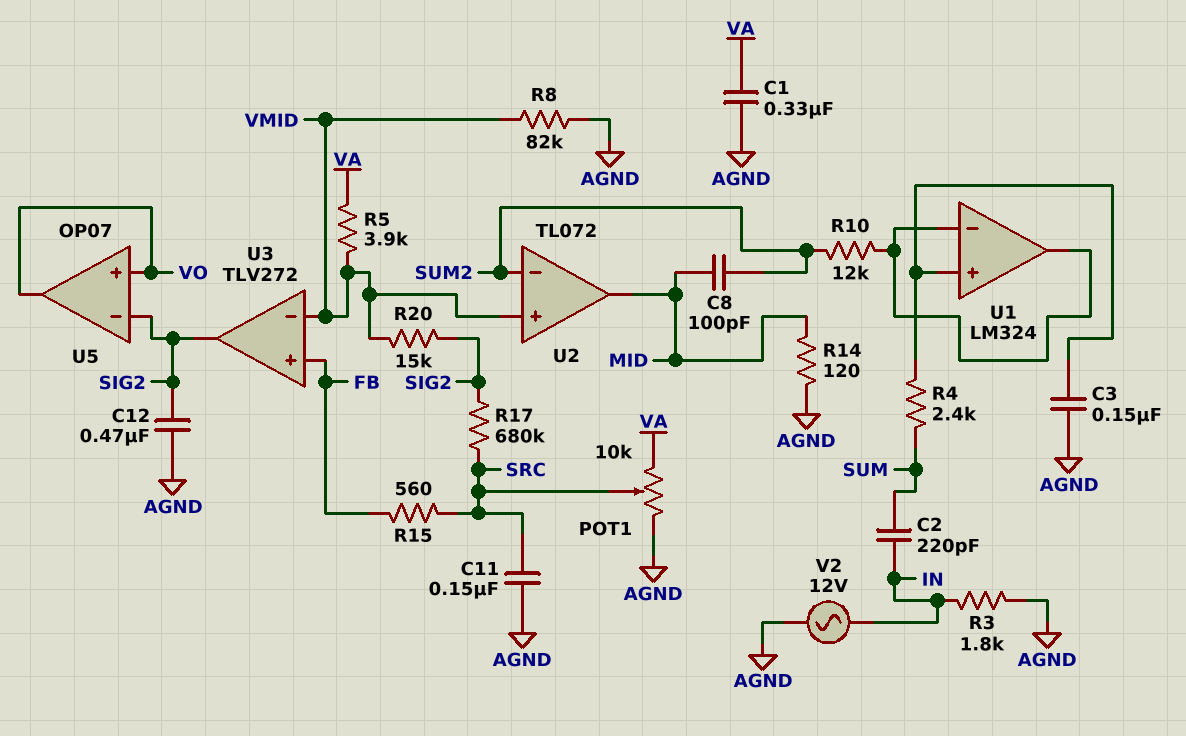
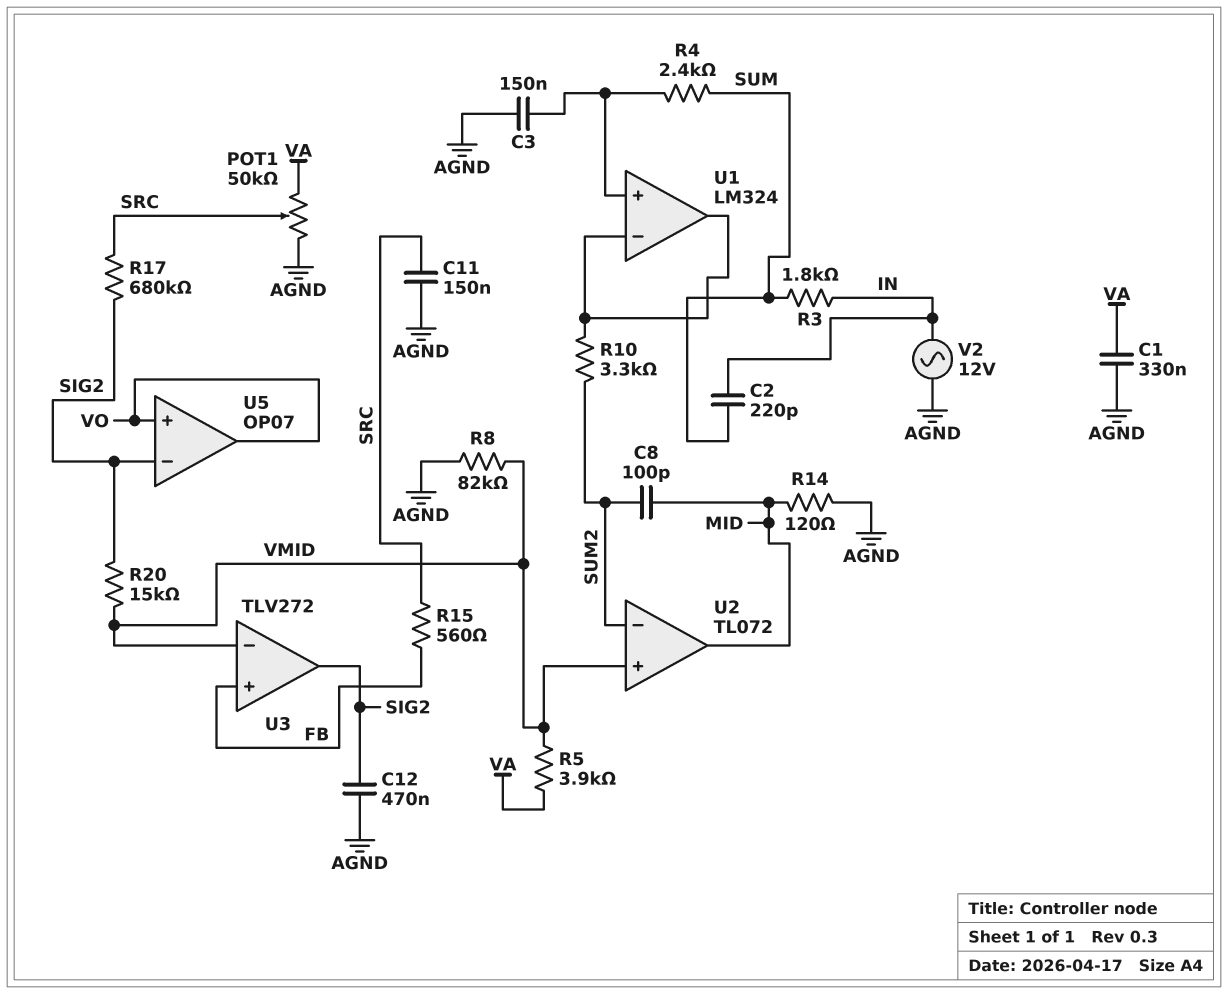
POT1: 10k (AGND, VA, wiper SRC) -> 50k (AGND, VA, wiper SRC)
R3: 1.8k (AGND, IN) -> 1.8k (IN, SUM)
R10: 12k (SUM2, U1/in-) -> 3.3k (SUM2, U1/in-)

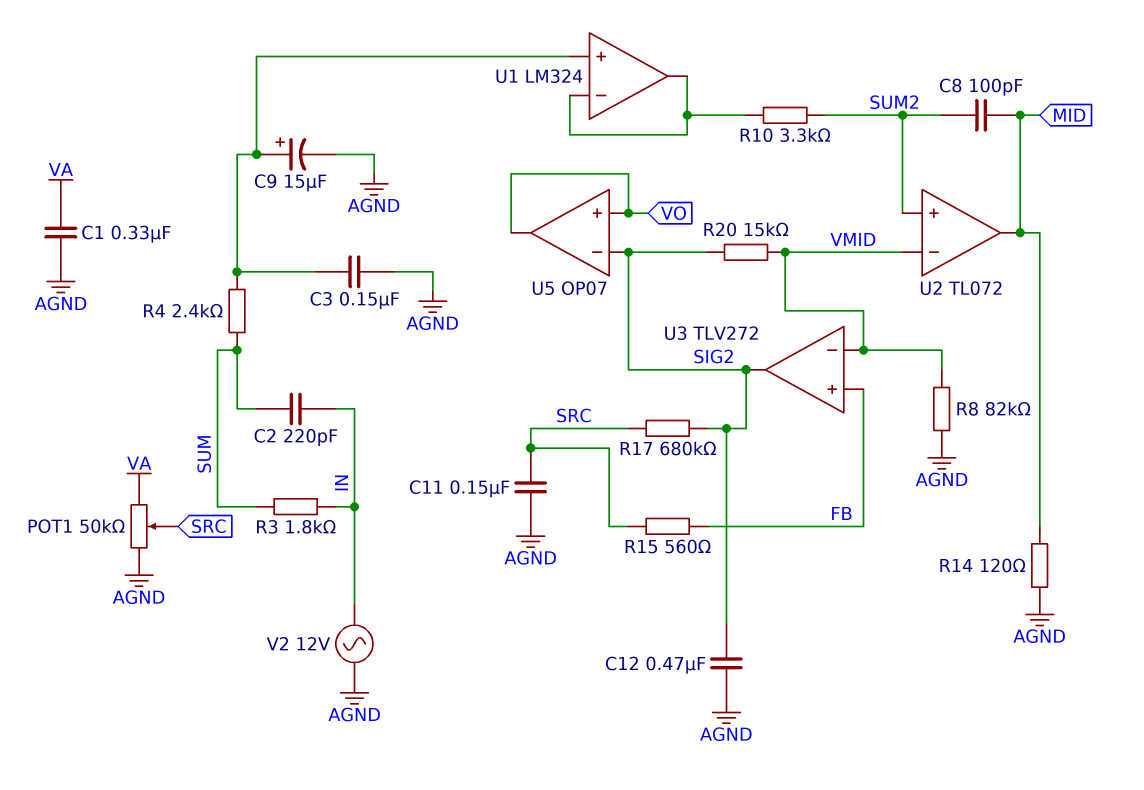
C9: none -> 15uF (plus U1/in+, minus AGND)
R5: 3.9k (VA, VMID) -> none
U2 pin in+: VMID -> SUM2
U2 pin in-: SUM2 -> VMID

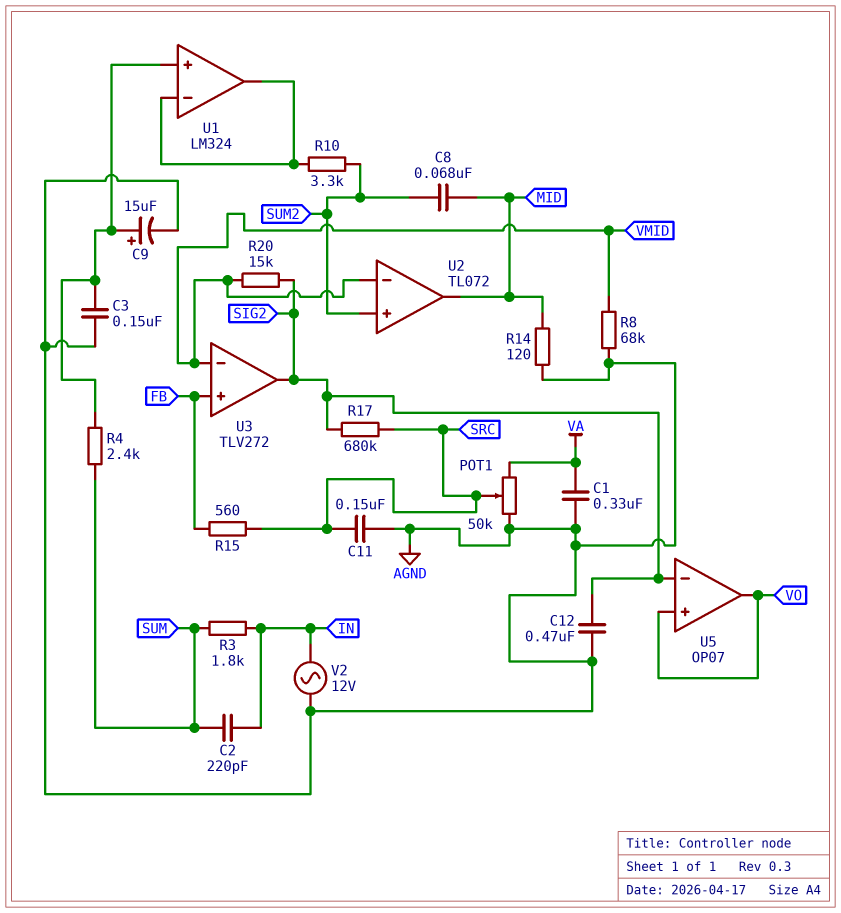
C8: 100pF (MID, SUM2) -> 68nF (MID, SUM2)
R8: 82k (AGND, VMID) -> 68k (AGND, VMID)

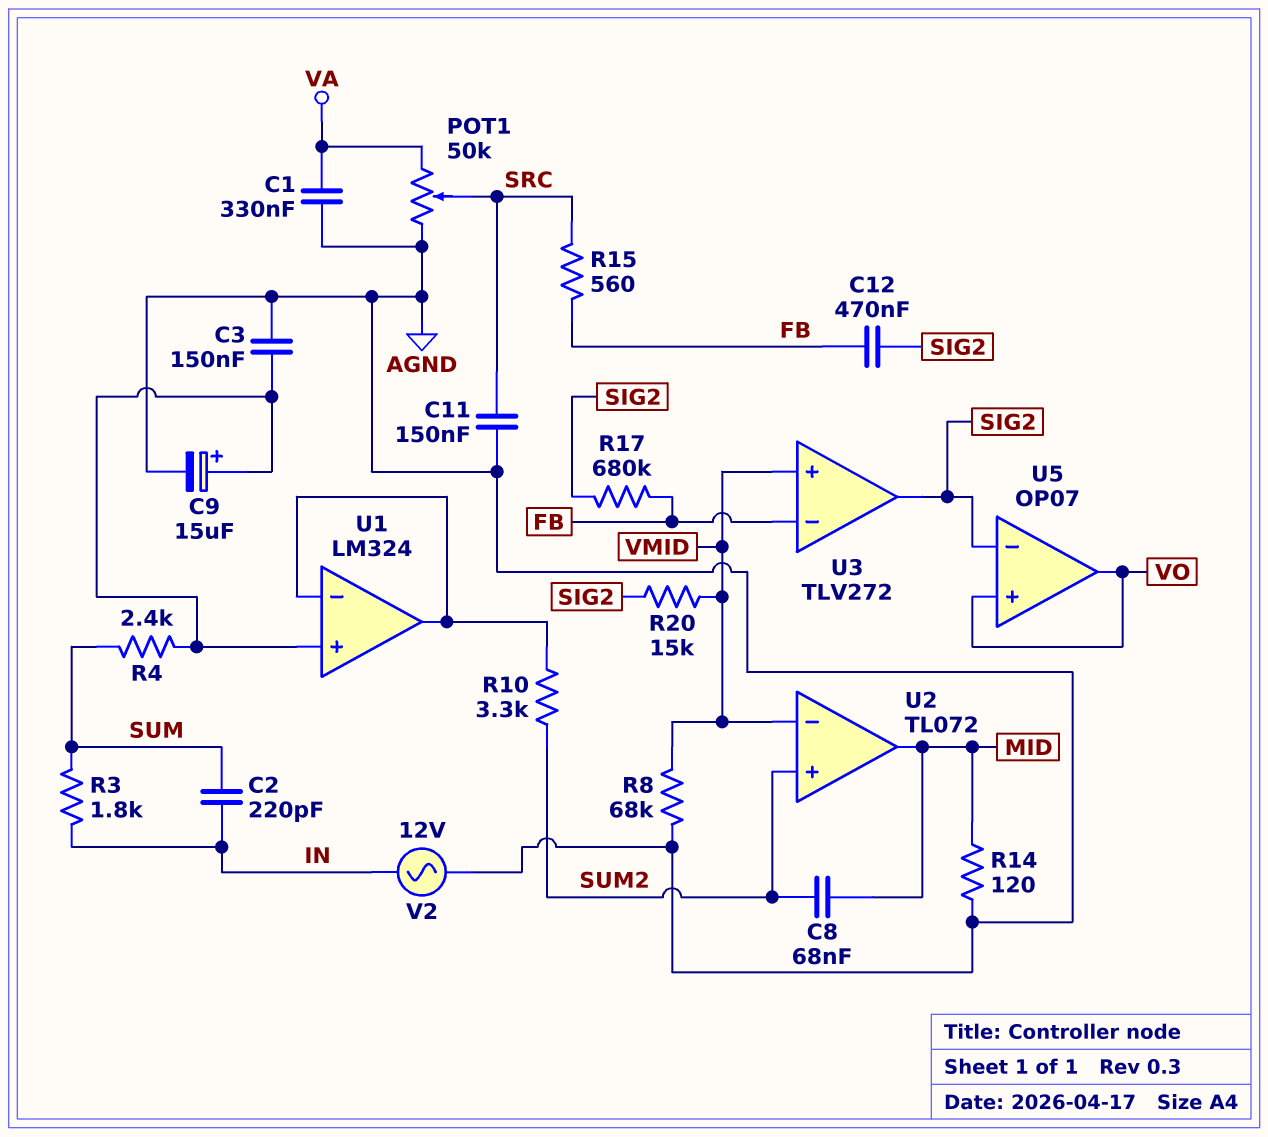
C12: 470nF (AGND, SIG2) -> 470nF (FB, SIG2)
R17: 680k (SIG2, SRC) -> 680k (FB, SIG2)
U3 pin in+: FB -> VMID
U3 pin in-: VMID -> FB

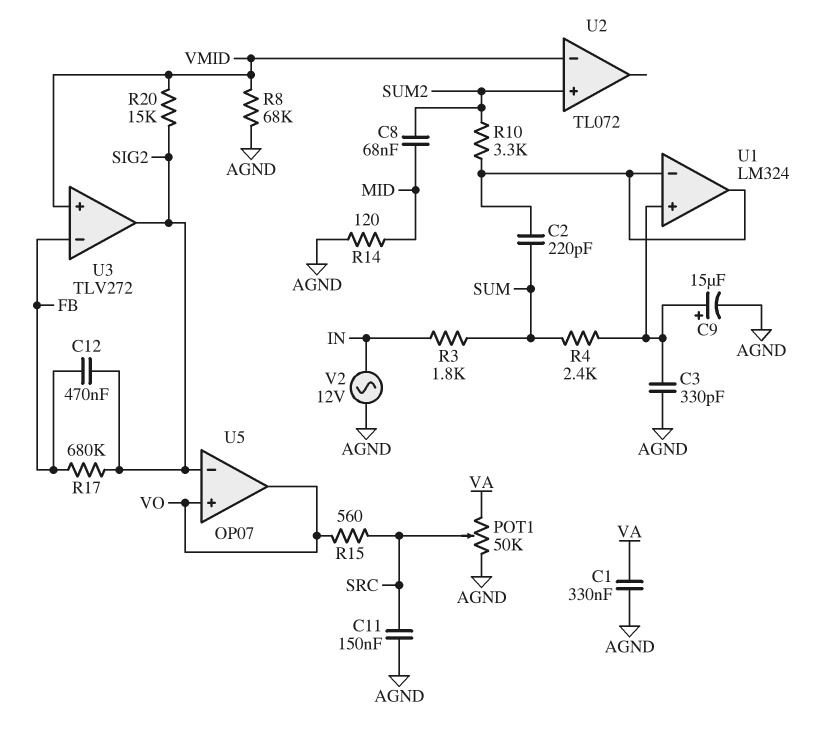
C2: 220pF (IN, SUM) -> 220pF (SUM, U1/in-)
C3: 150nF (AGND, U1/in+) -> 330pF (AGND, U1/in+)
R15: 560 (FB, SRC) -> 560 (SRC, VO)
U2 pin out: MID -> none

